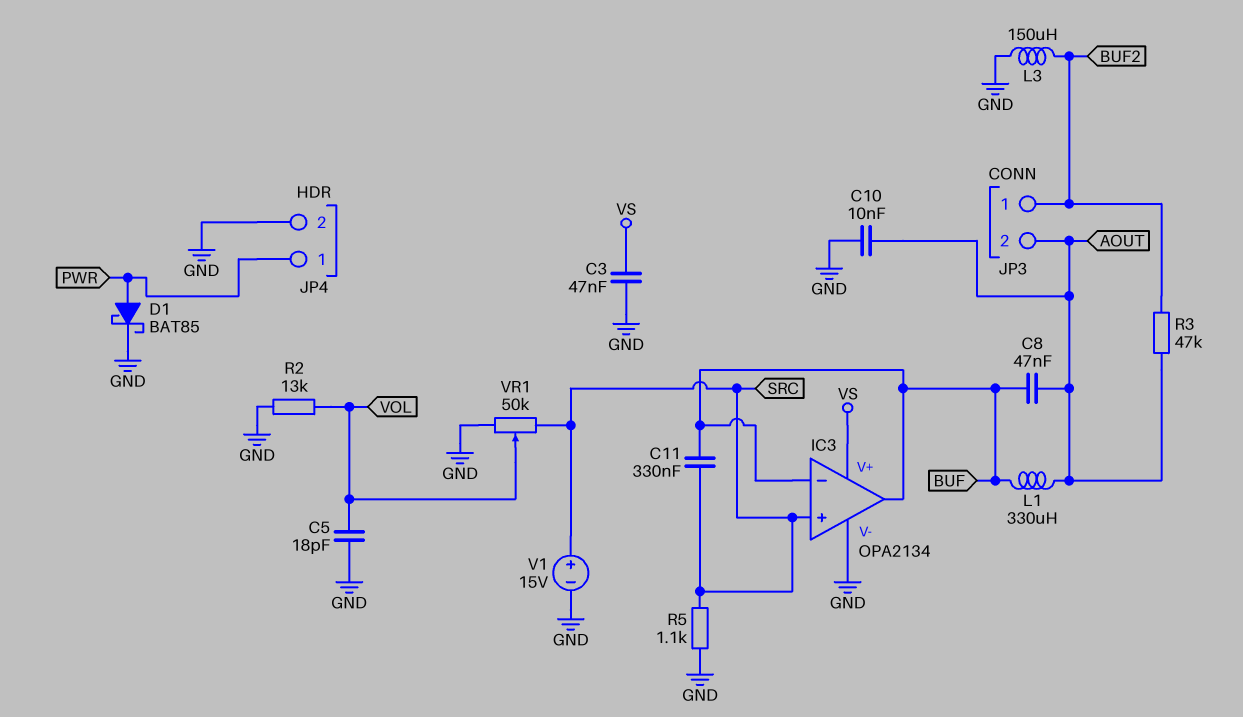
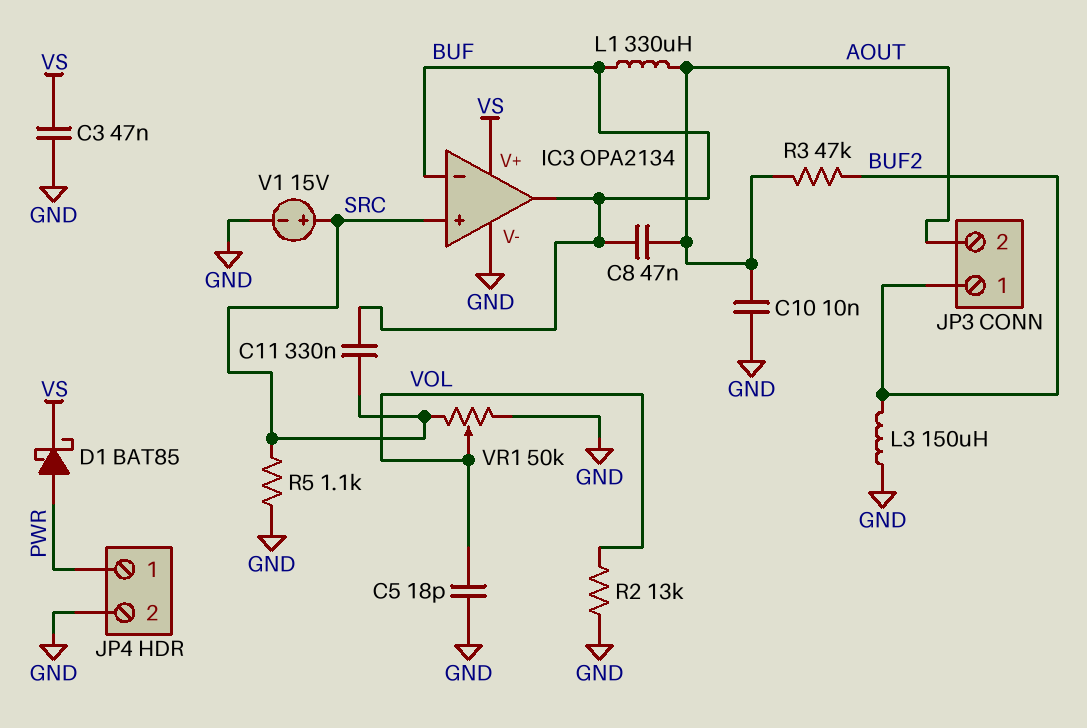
D1: schottky BAT85 (A PWR, K GND) -> schottky BAT85 (A PWR, K VS)

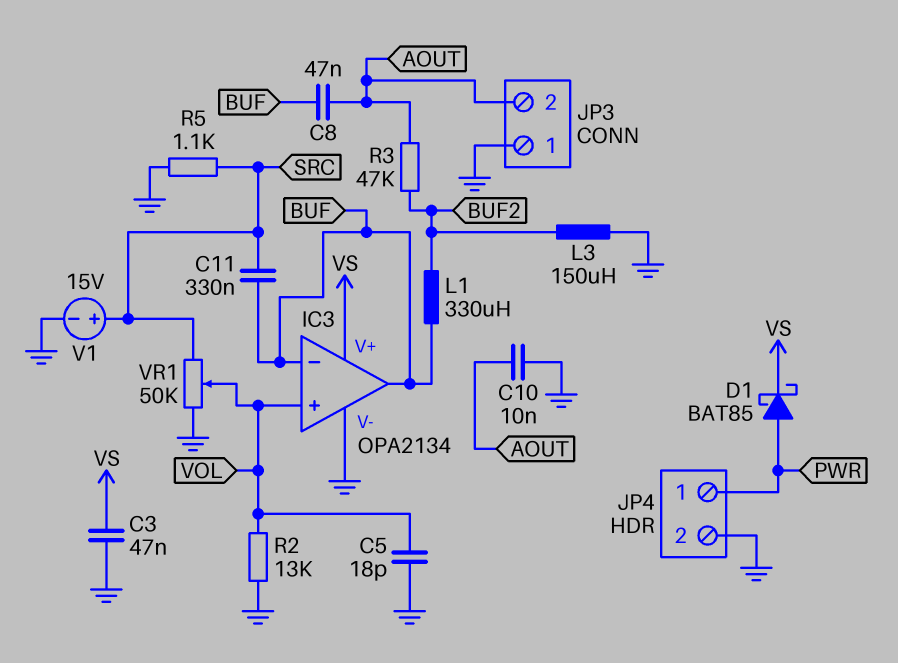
IC3 pin in+: SRC -> VOL
JP3 pin 1: BUF2 -> GND
L1: 330uH (AOUT, BUF) -> 330uH (BUF, BUF2)

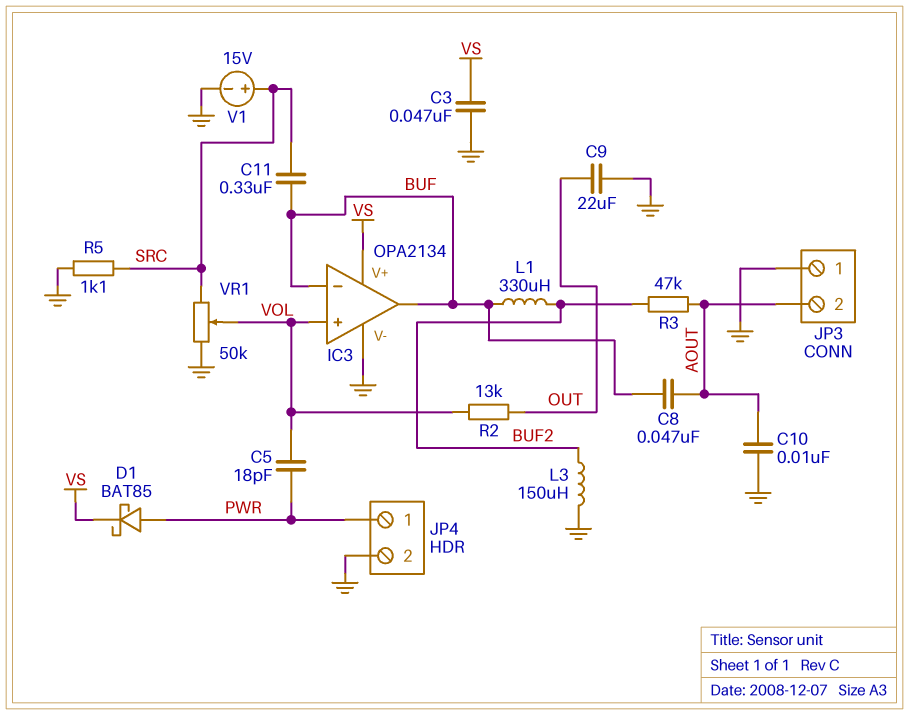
C5: 18pF (GND, VOL) -> 18pF (PWR, VOL)
C9: none -> 22uF (GND, OUT)
R2: 13k (GND, VOL) -> 13k (OUT, VOL)

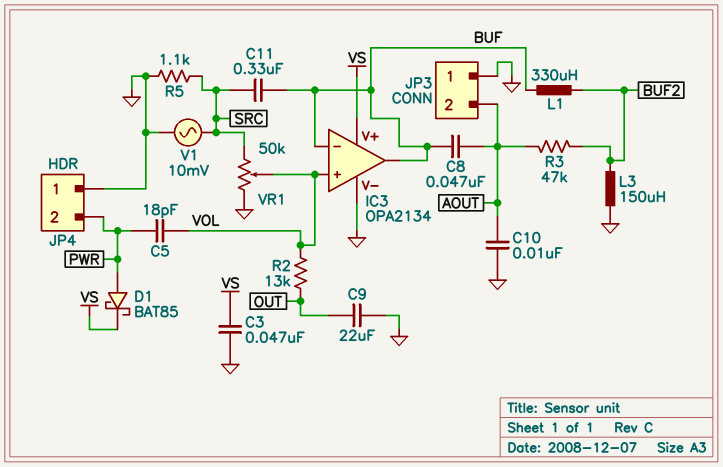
JP4 pin 1: PWR -> GND
JP4 pin 2: GND -> PWR
V1: 15V (plus SRC, minus GND) -> AC 10mV (GND, SRC)

